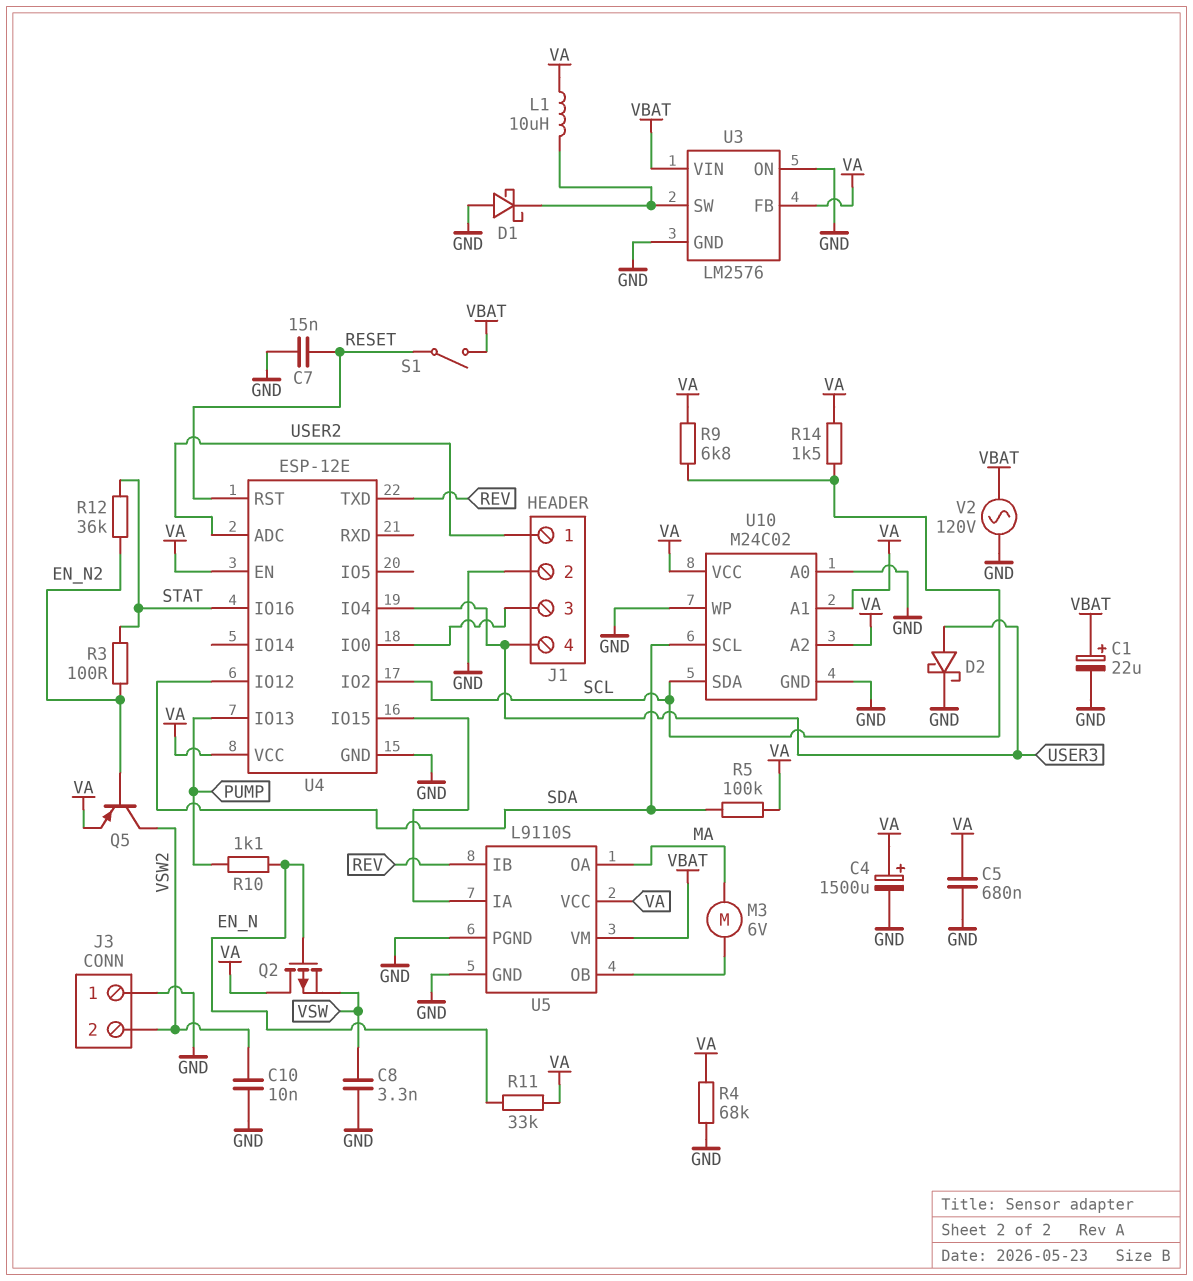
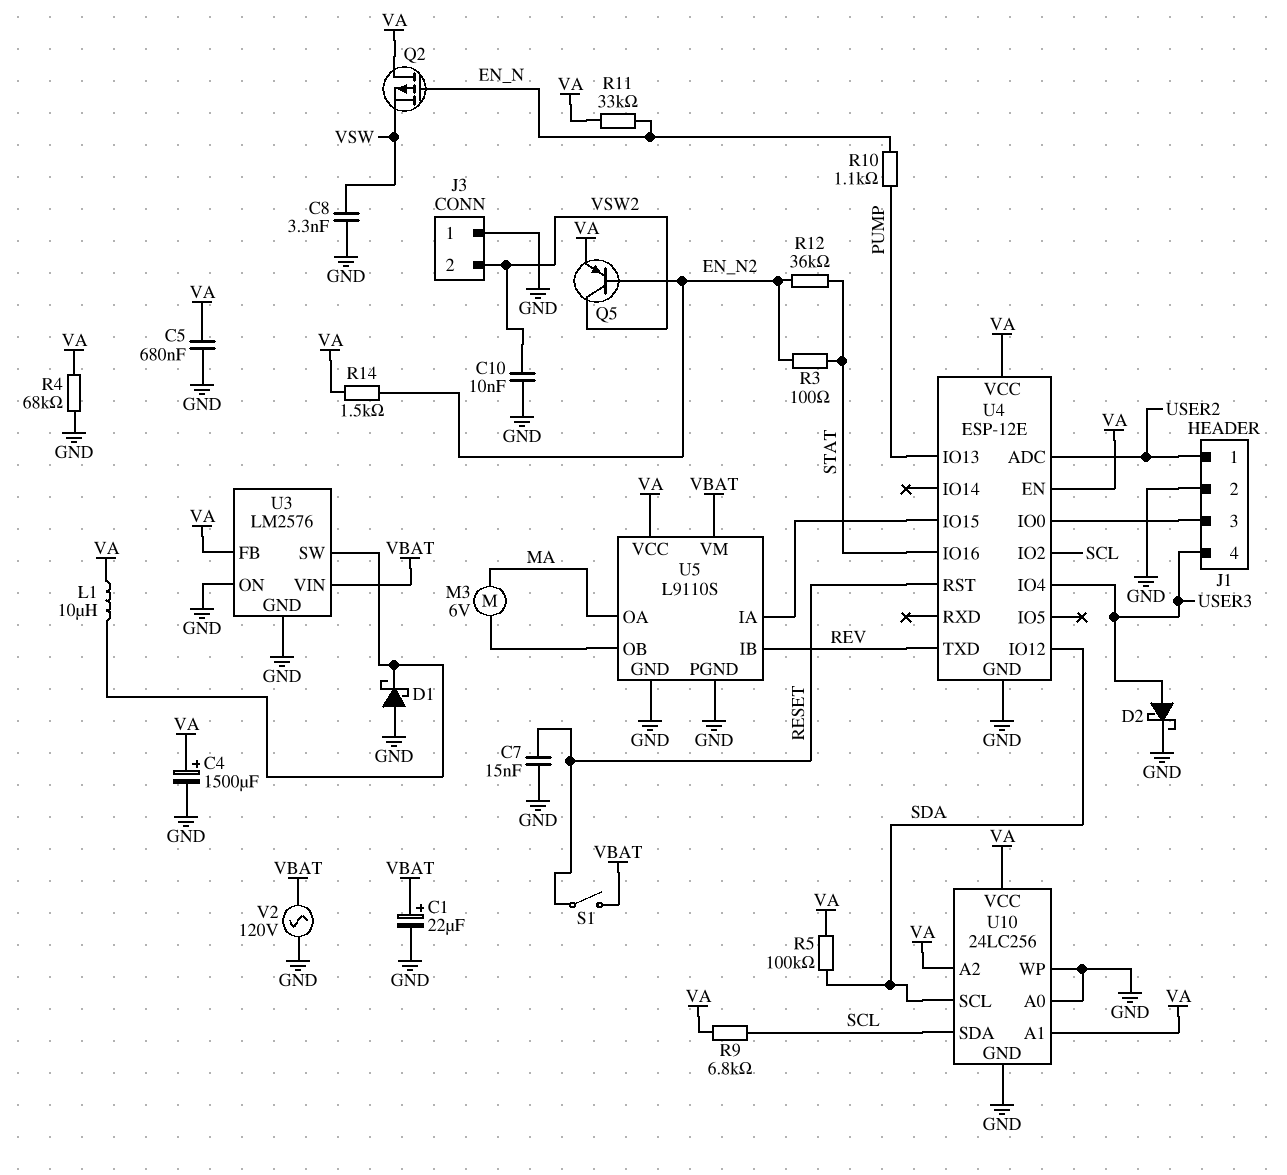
R14: 1.5k (SCL, VA) -> 1.5k (EN_N2, VA)
U10: M24C02 -> 24LC256

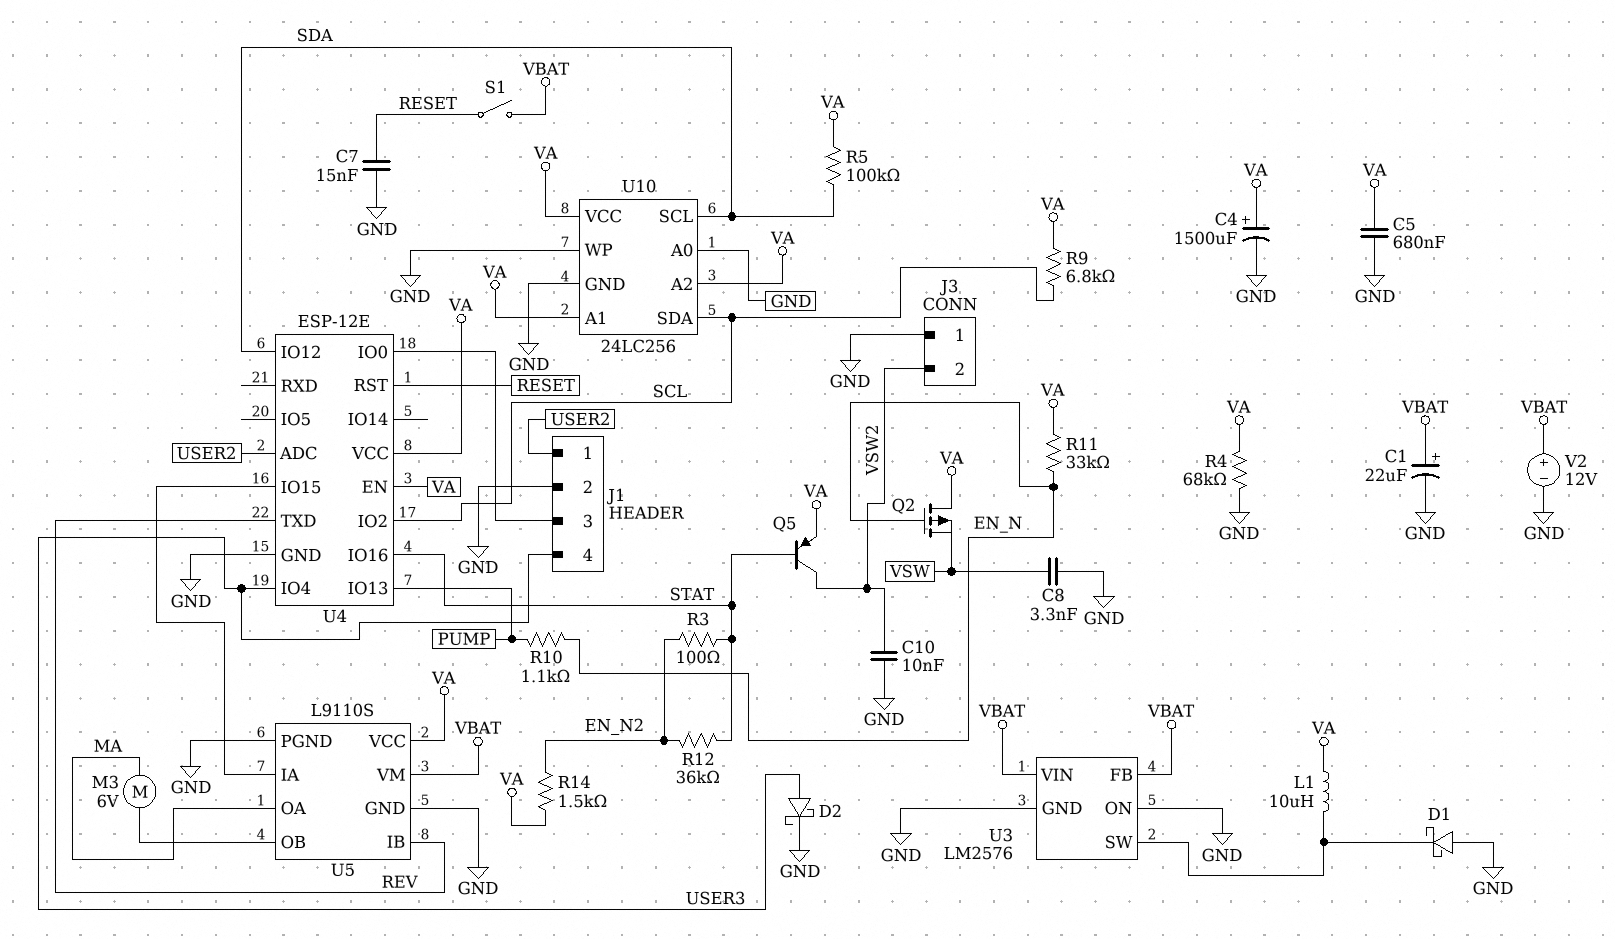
Q5: PNP (B EN_N2, C VSW2, E VA) -> PNP (B STAT, C VSW2, E VA)
U3 pin FB: VA -> VBAT
V2: AC 120V (GND, VBAT) -> 12V (plus VBAT, minus GND)

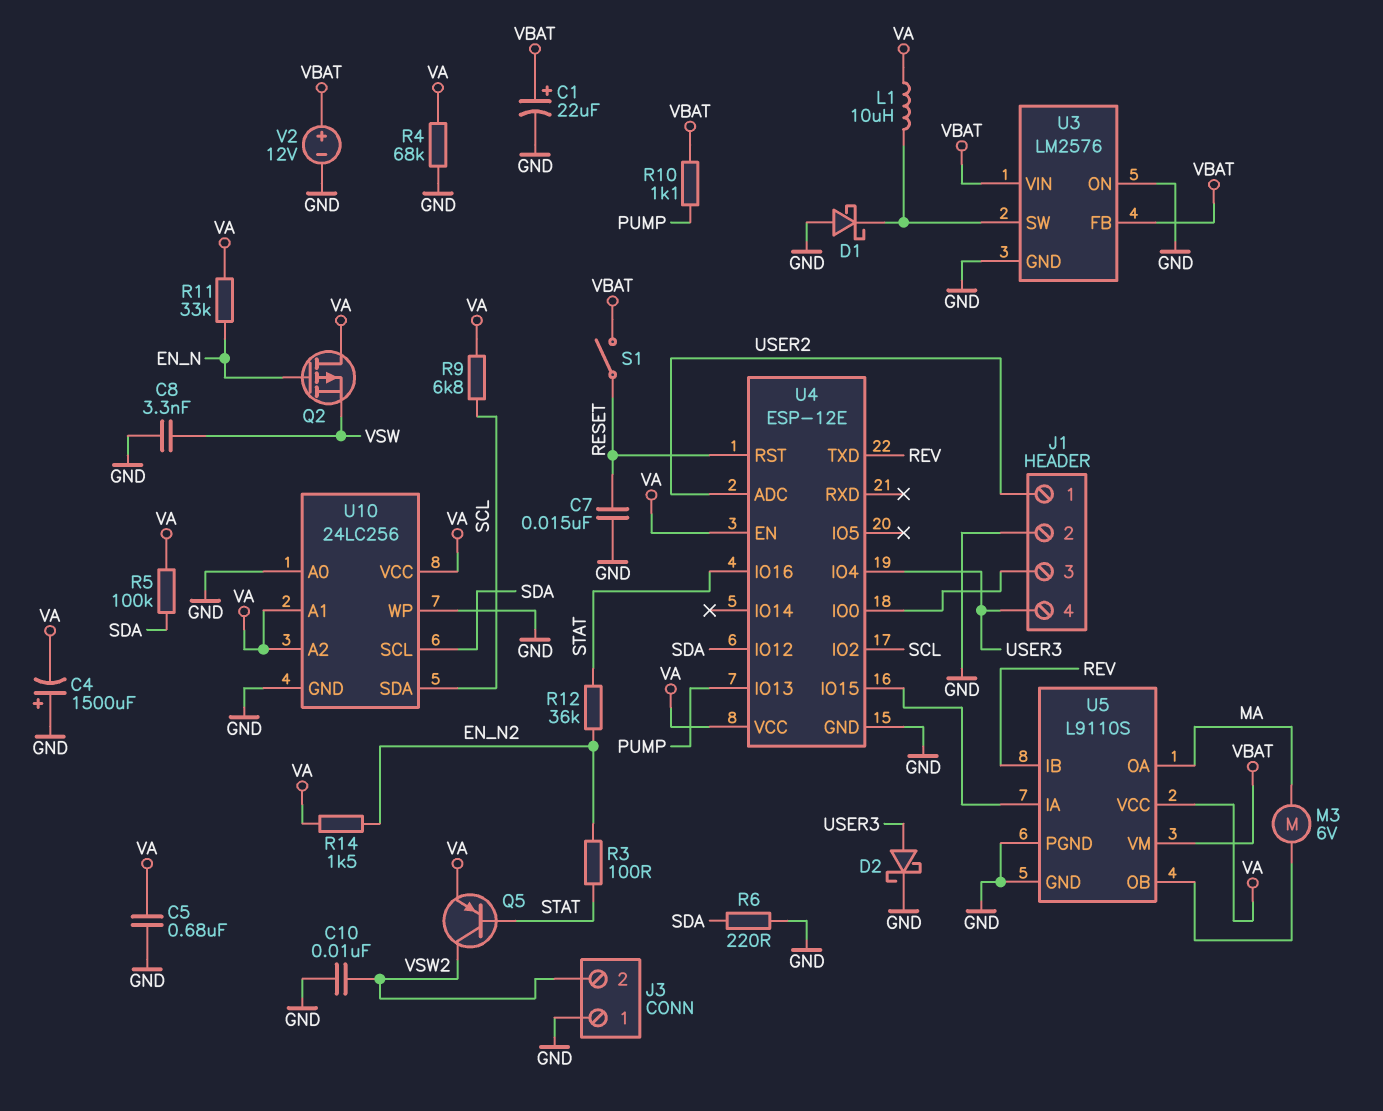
C4: 1500uF (plus VA, minus GND) -> 1500uF (plus GND, minus VA)
R6: none -> 220 (GND, SDA)
R10: 1.1k (EN_N, PUMP) -> 1.1k (PUMP, VBAT)

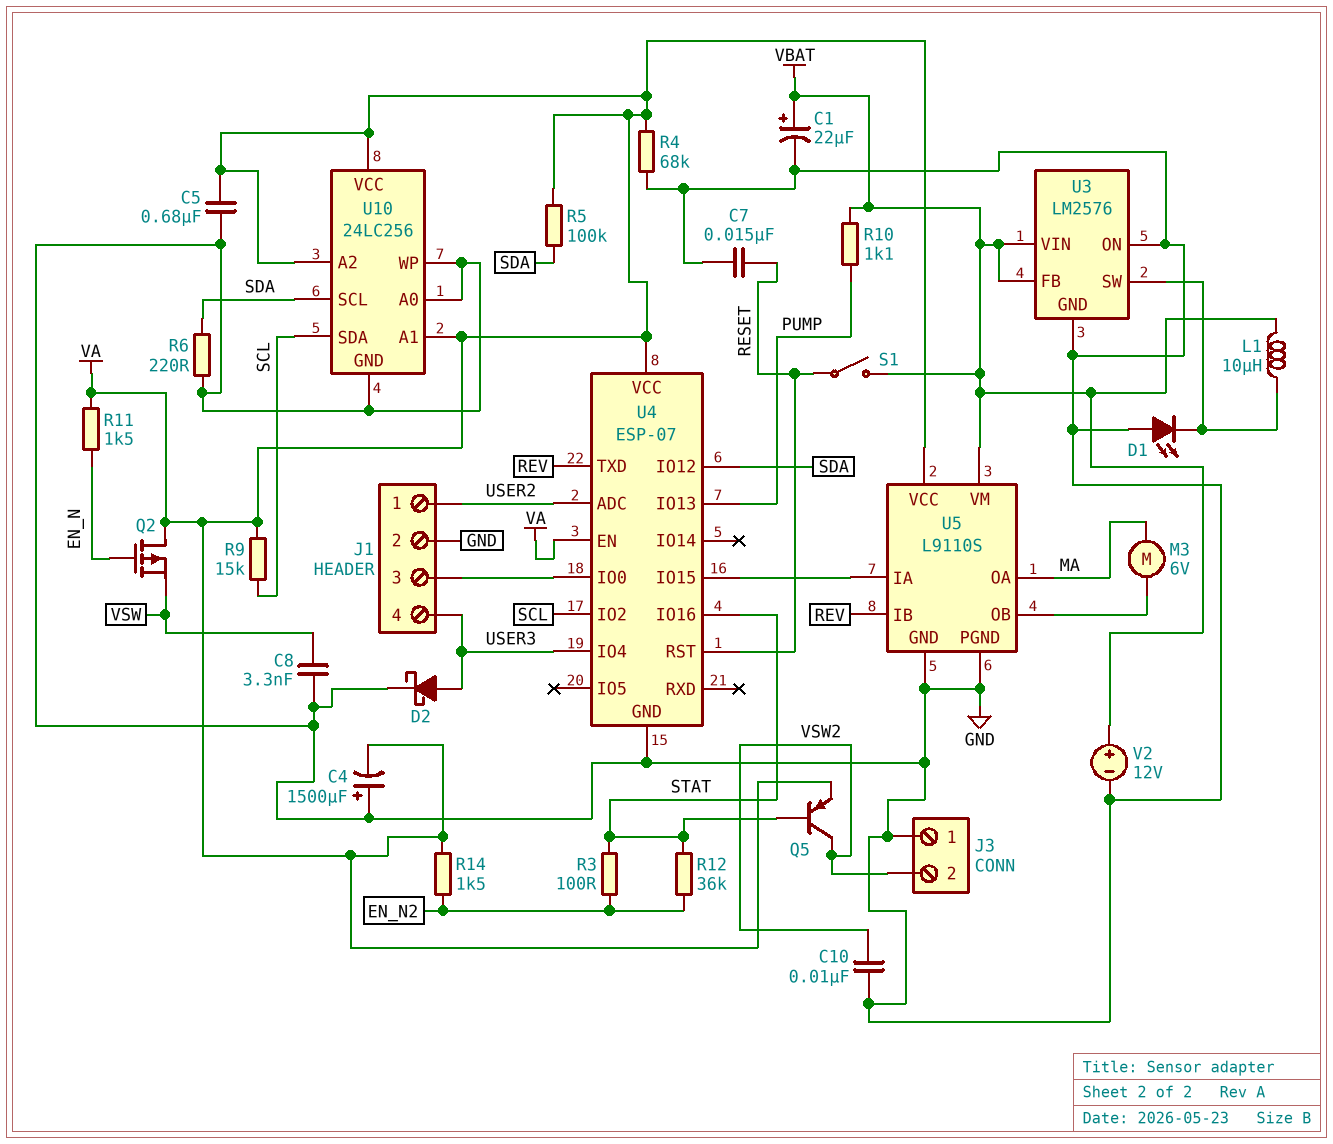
D1: schottky (A GND, K U3/SW) -> LED (A GND, K U3/SW)
L1: 10uH (U3/SW, VA) -> 10uH (U3/SW, VBAT)
R9: 6.8k (SCL, VA) -> 15k (SCL, VA)
R11: 33k (EN_N, VA) -> 1.5k (EN_N, VA)
U4: ESP-12E -> ESP-07

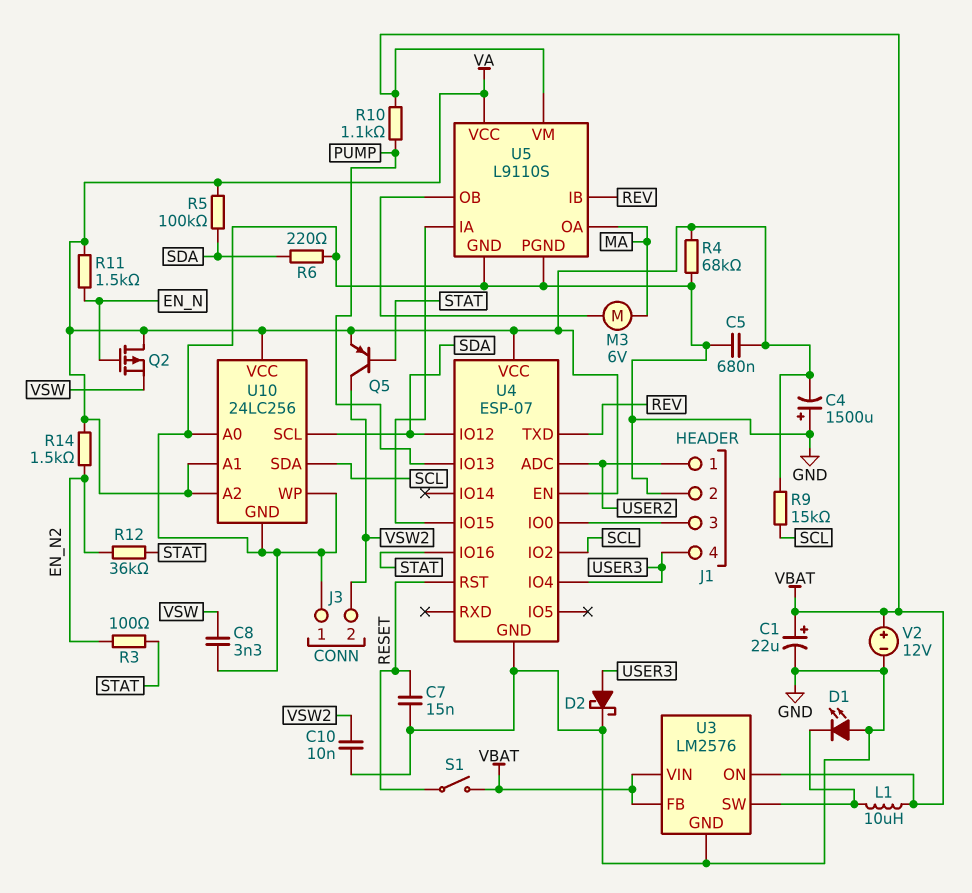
U3 pin ON: GND -> VBAT

